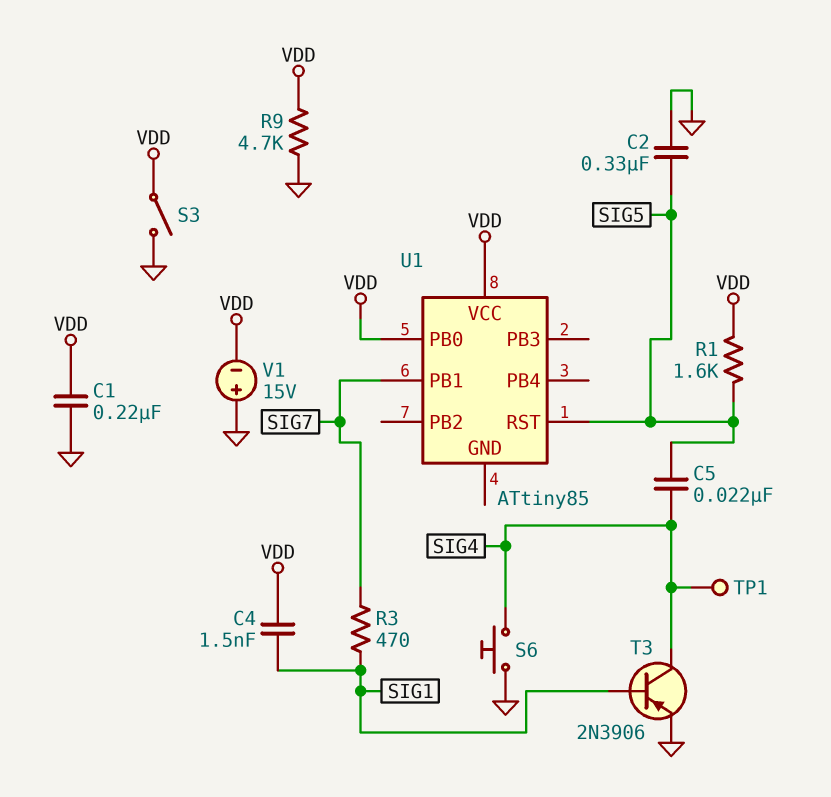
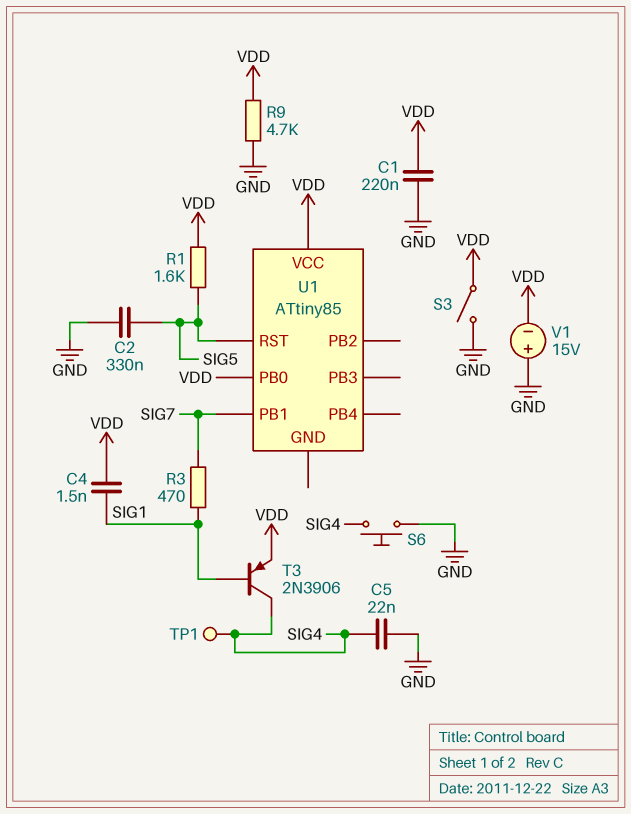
C5: 22nF (SIG4, SIG5) -> 22nF (GND, SIG4)
T3: PNP 2N3906 (B SIG1, C SIG4, E GND) -> PNP 2N3906 (B SIG1, C SIG4, E VDD)

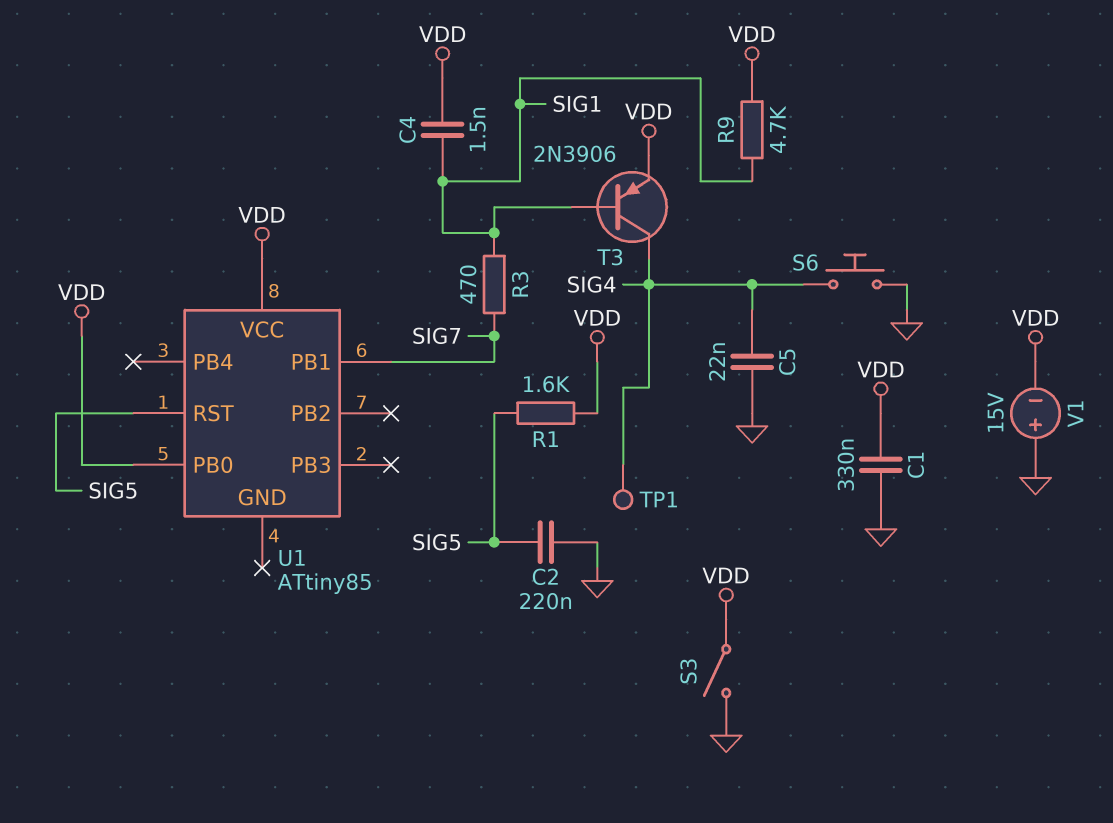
C1: 220nF (GND, VDD) -> 330nF (GND, VDD)
C2: 330nF (GND, SIG5) -> 220nF (GND, SIG5)
R9: 4.7k (GND, VDD) -> 4.7k (SIG1, VDD)

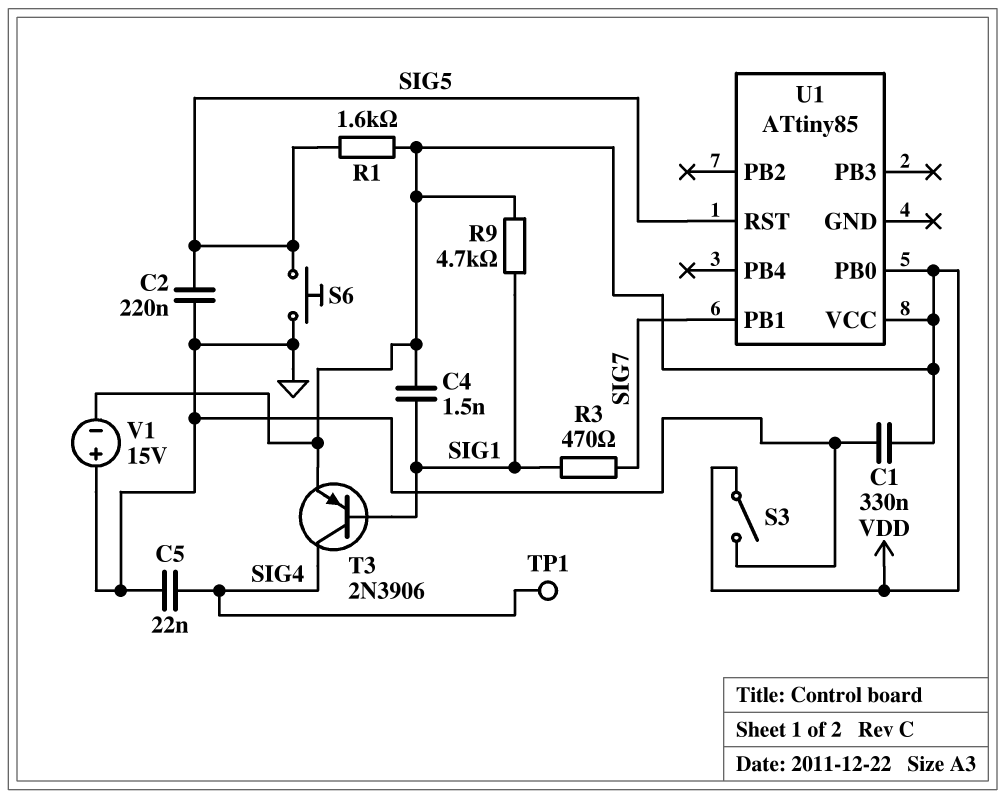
S6: button (GND, SIG4) -> button (GND, SIG5)

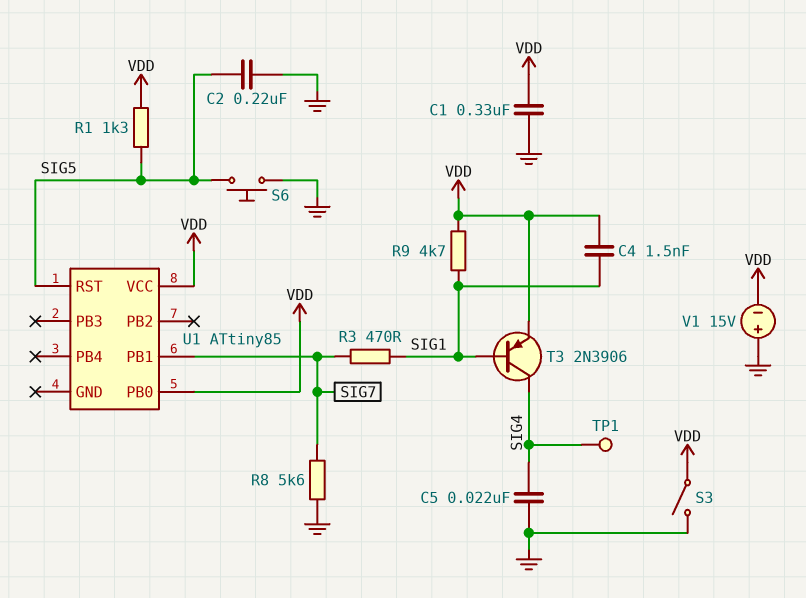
R1: 1.6k (SIG5, VDD) -> 1.3k (SIG5, VDD)
R8: none -> 5.6k (GND, SIG7)

